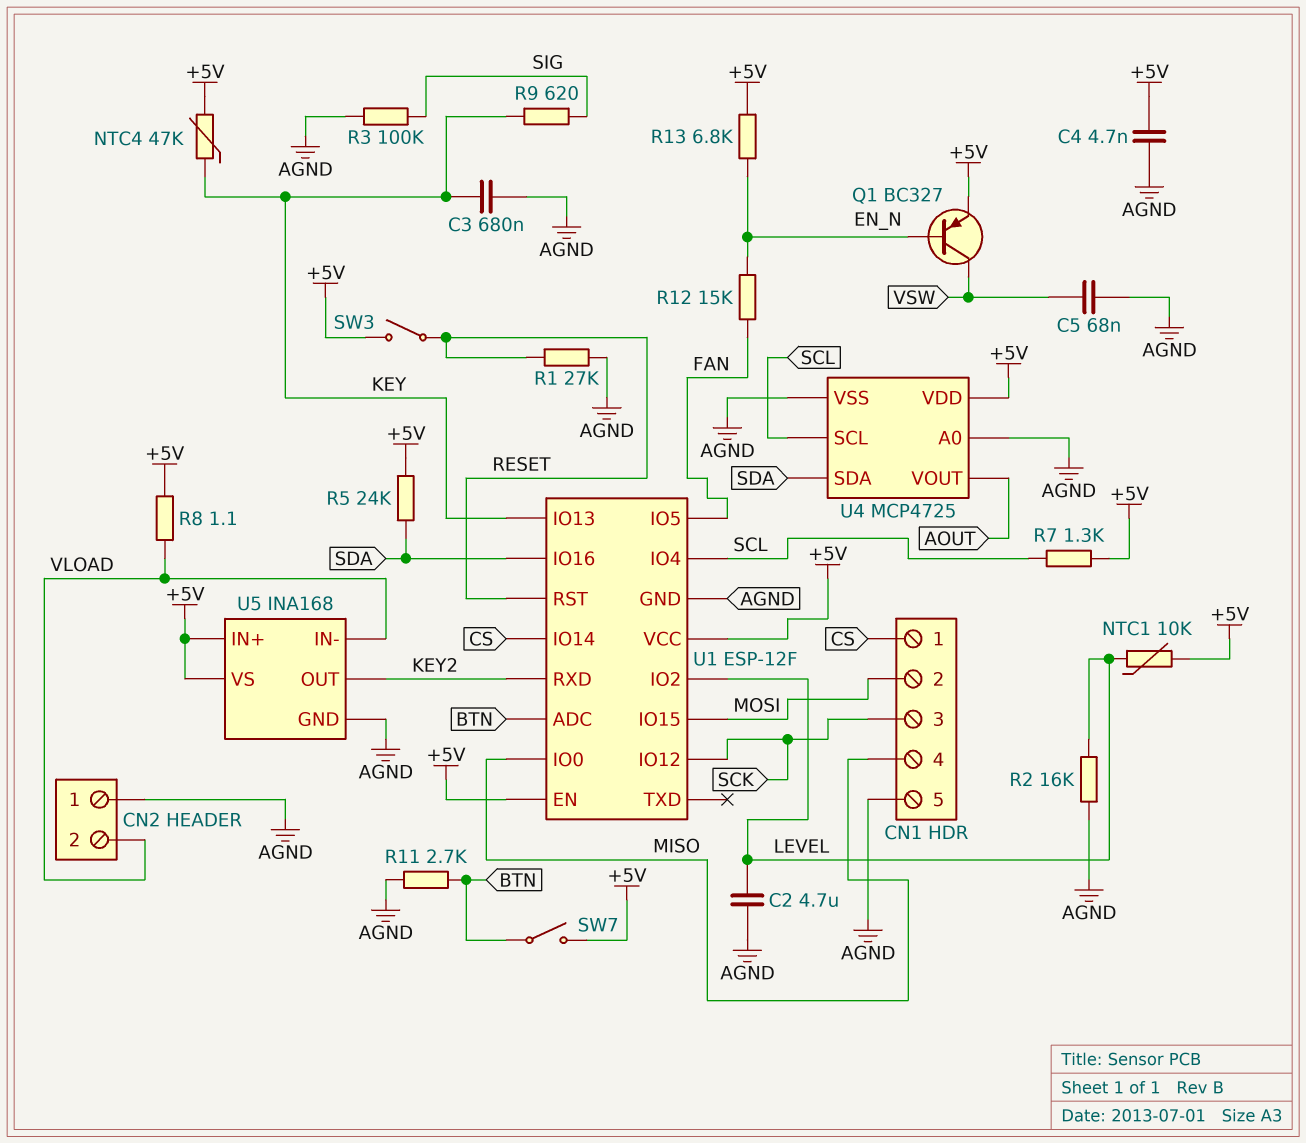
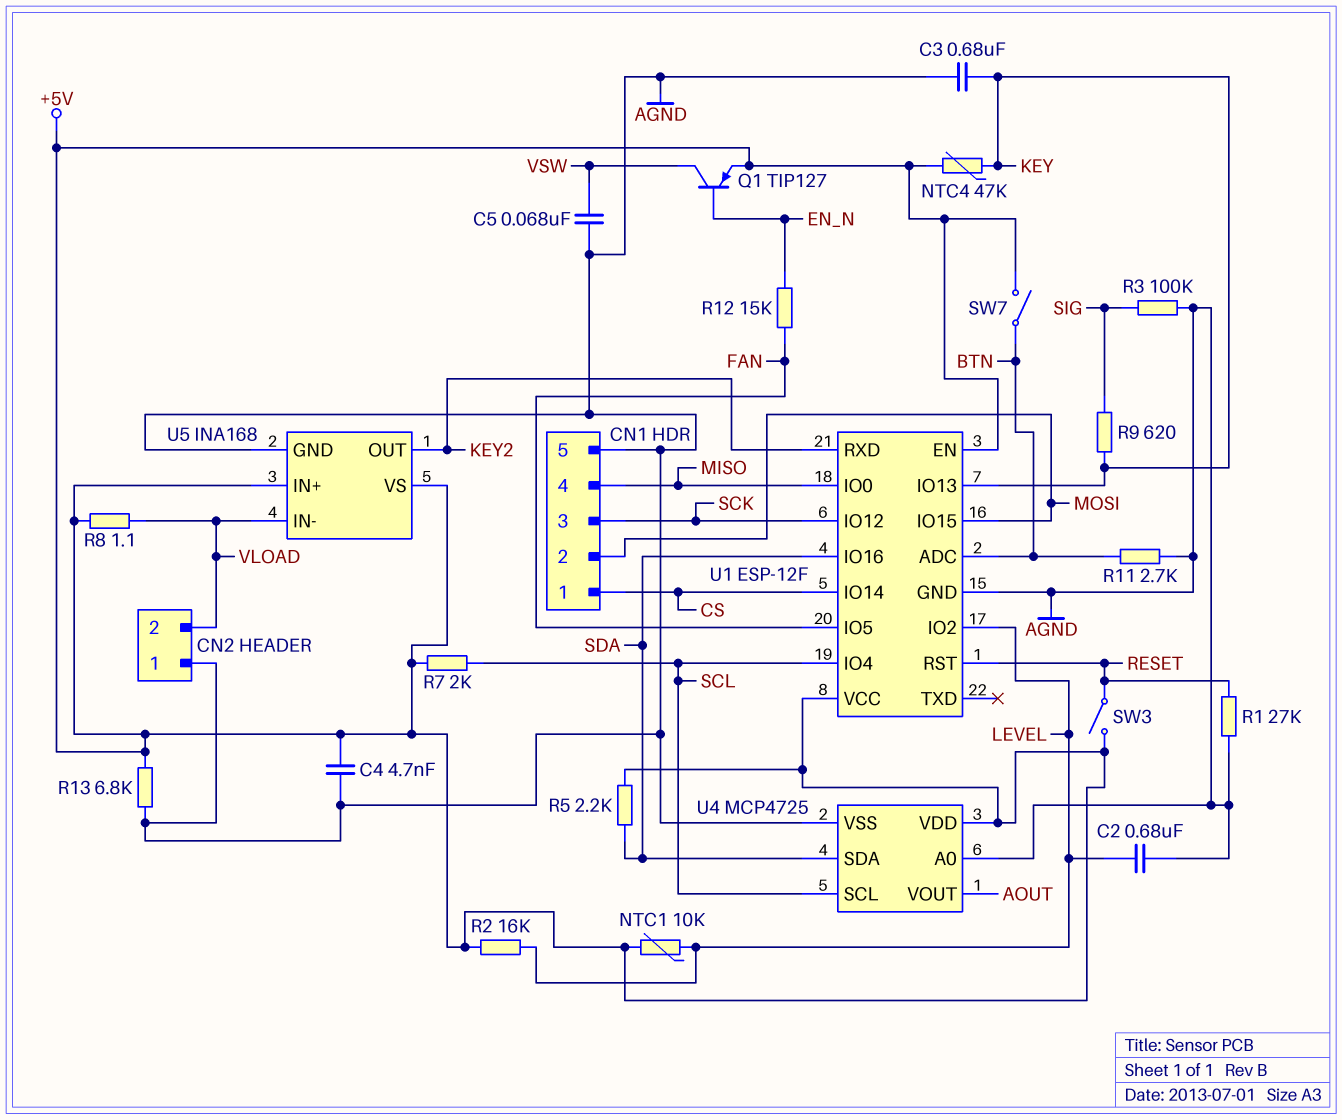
C2: 4.7uF (AGND, LEVEL) -> 680nF (AGND, LEVEL)
Q1: PNP BC327 (B EN_N, C VSW, E +5V) -> PNP TIP127 (B EN_N, C VSW, E +5V)
R2: 16k (AGND, LEVEL) -> 16k (+5V, LEVEL)
R5: 24k (+5V, SDA) -> 2.2k (+5V, SDA)
R7: 1.3k (+5V, SCL) -> 2k (+5V, SCL)
R13: 6.8k (+5V, EN_N) -> 6.8k (+5V, AGND)

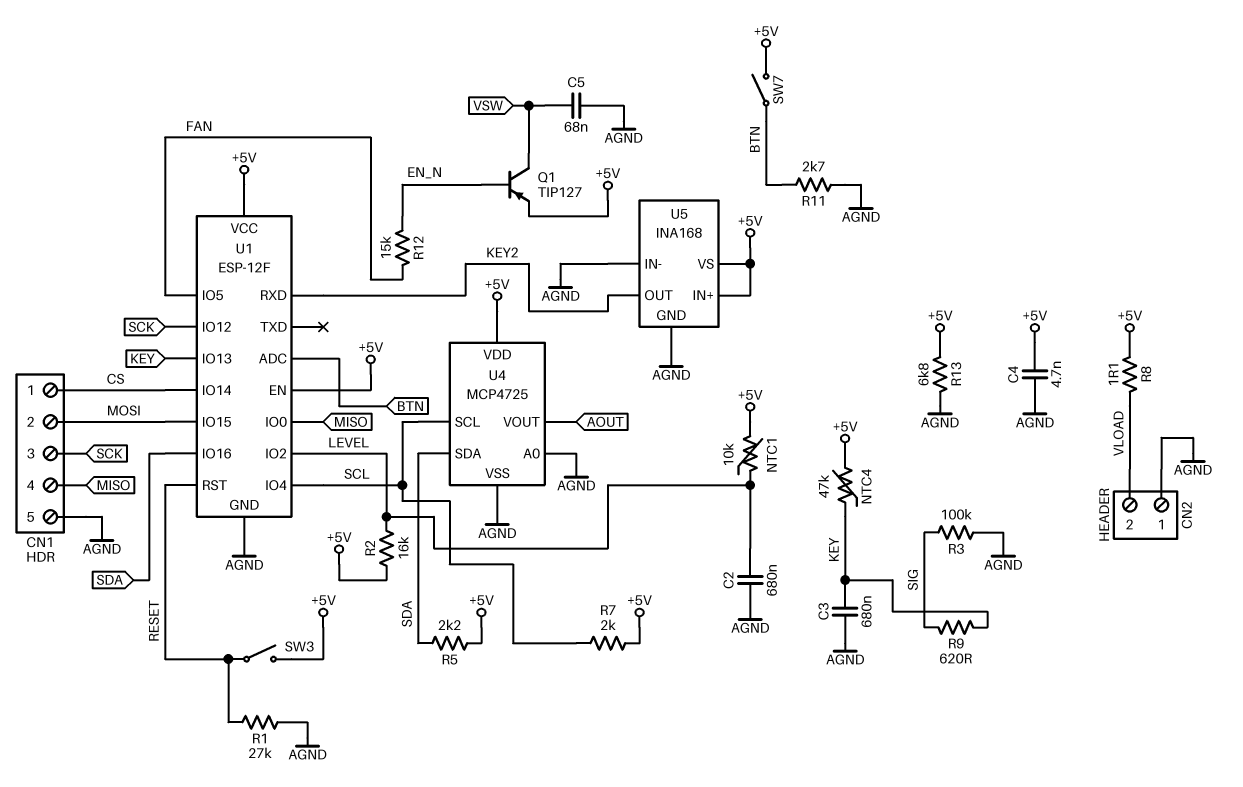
U5 pin IN-: VLOAD -> AGND

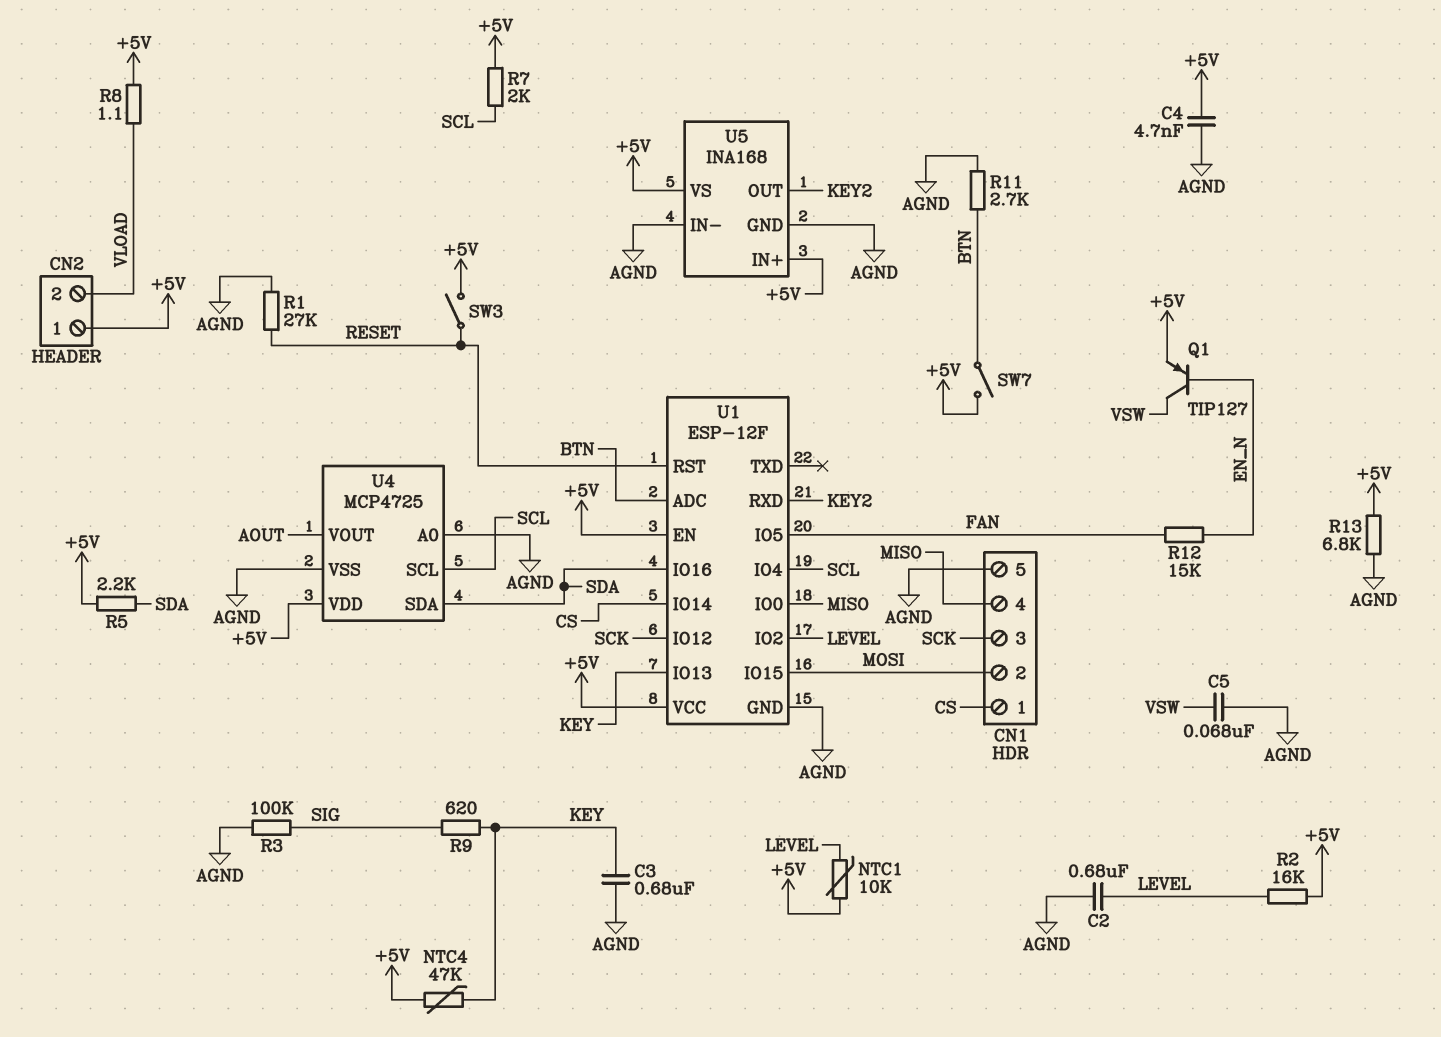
CN2 pin 1: AGND -> +5V

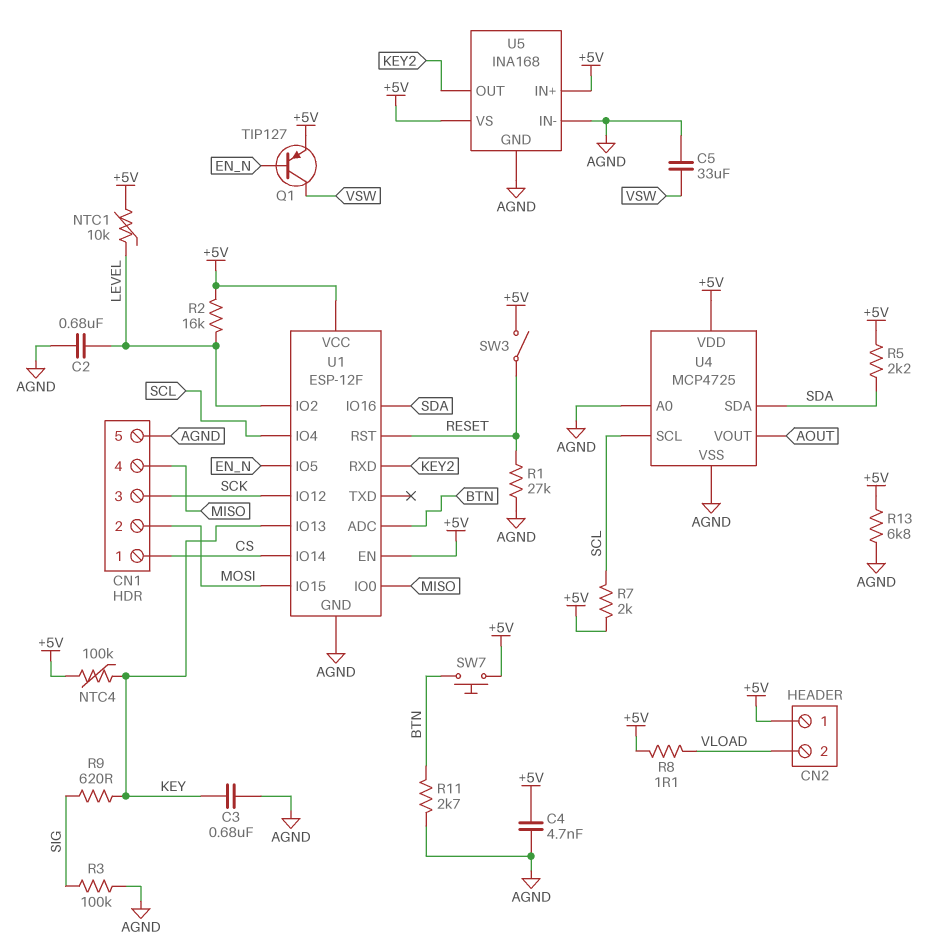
C5: 68nF (AGND, VSW) -> 33uF (AGND, VSW)
NTC4: 47k (+5V, KEY) -> 100k (+5V, KEY)
R12: 15k (EN_N, FAN) -> none
SW7: switch (+5V, BTN) -> button (+5V, BTN)
U1 pin IO5: FAN -> EN_N

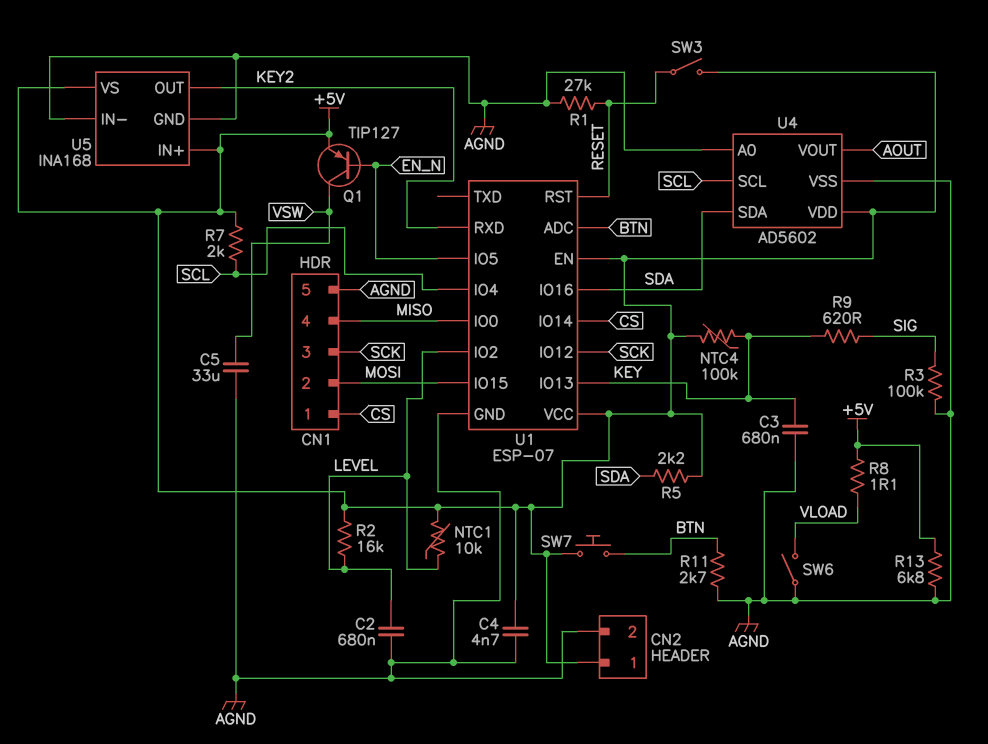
CN2 pin 2: VLOAD -> AGND
SW6: none -> switch (AGND, VLOAD)
U1: ESP-12F -> ESP-07
U4: MCP4725 -> AD5602

